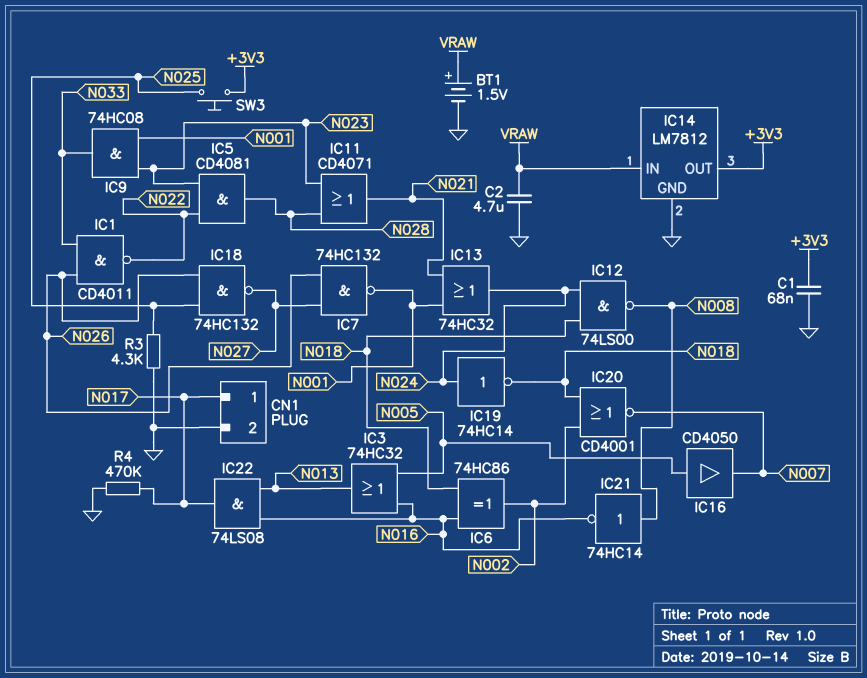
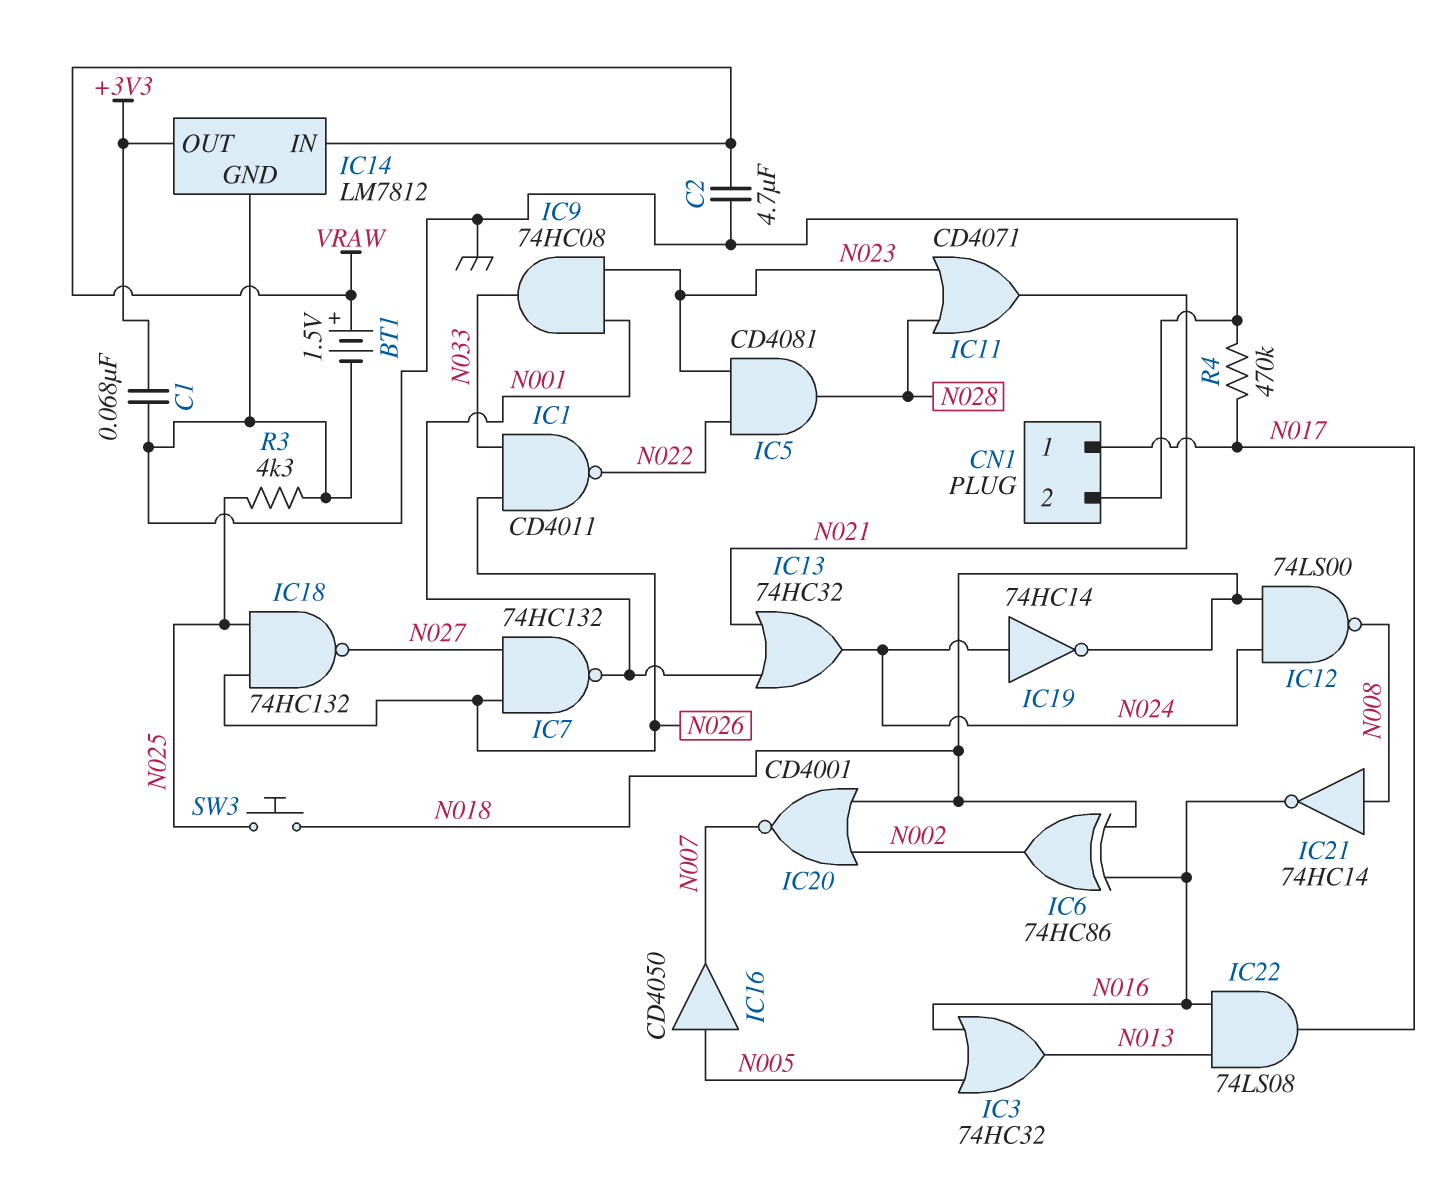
SW3: button (+3V3, N025) -> button (N018, N025)

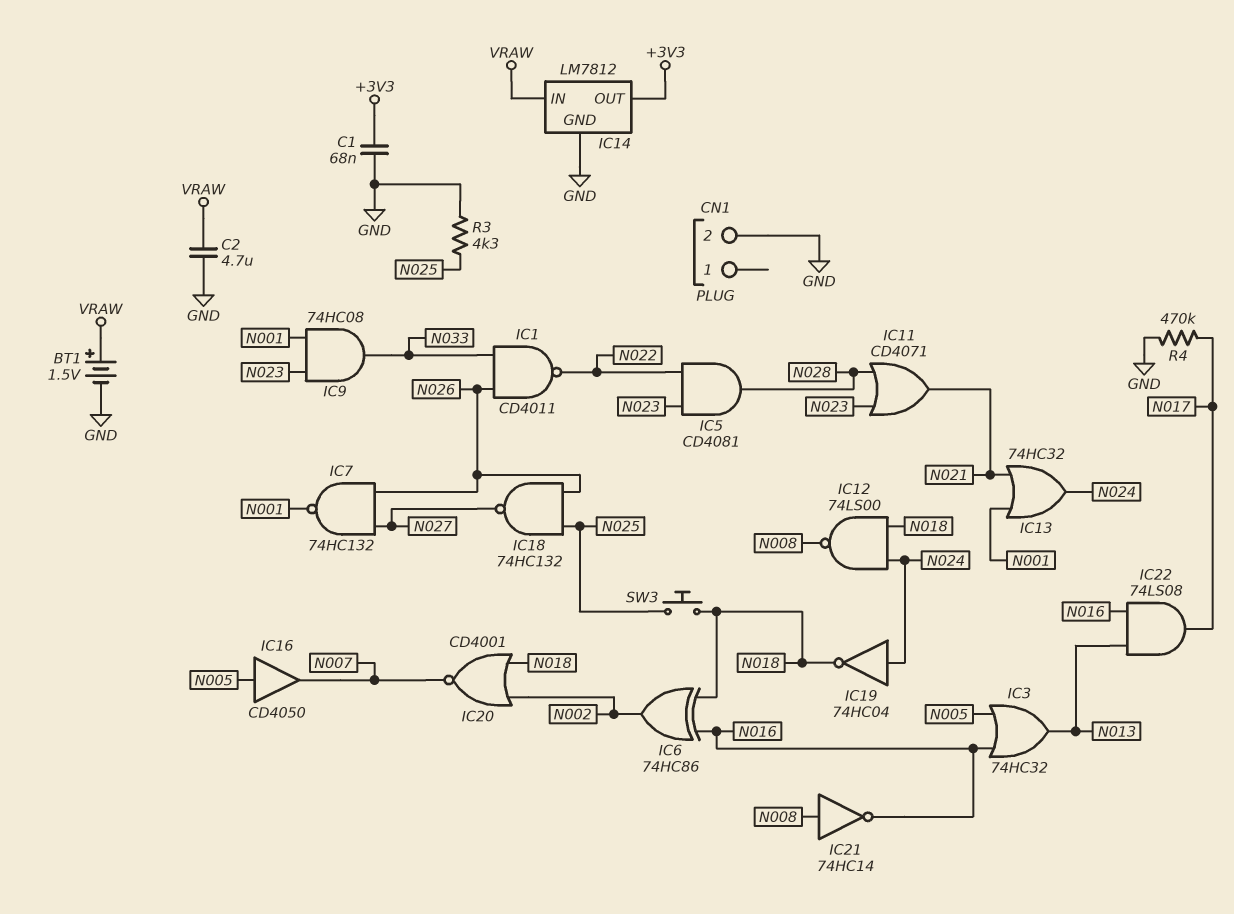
CN1 pin 1: N017 -> none
IC19: NOT 74HC14 (in N024, out N018) -> NOT 74HC04 (in N024, out N018)

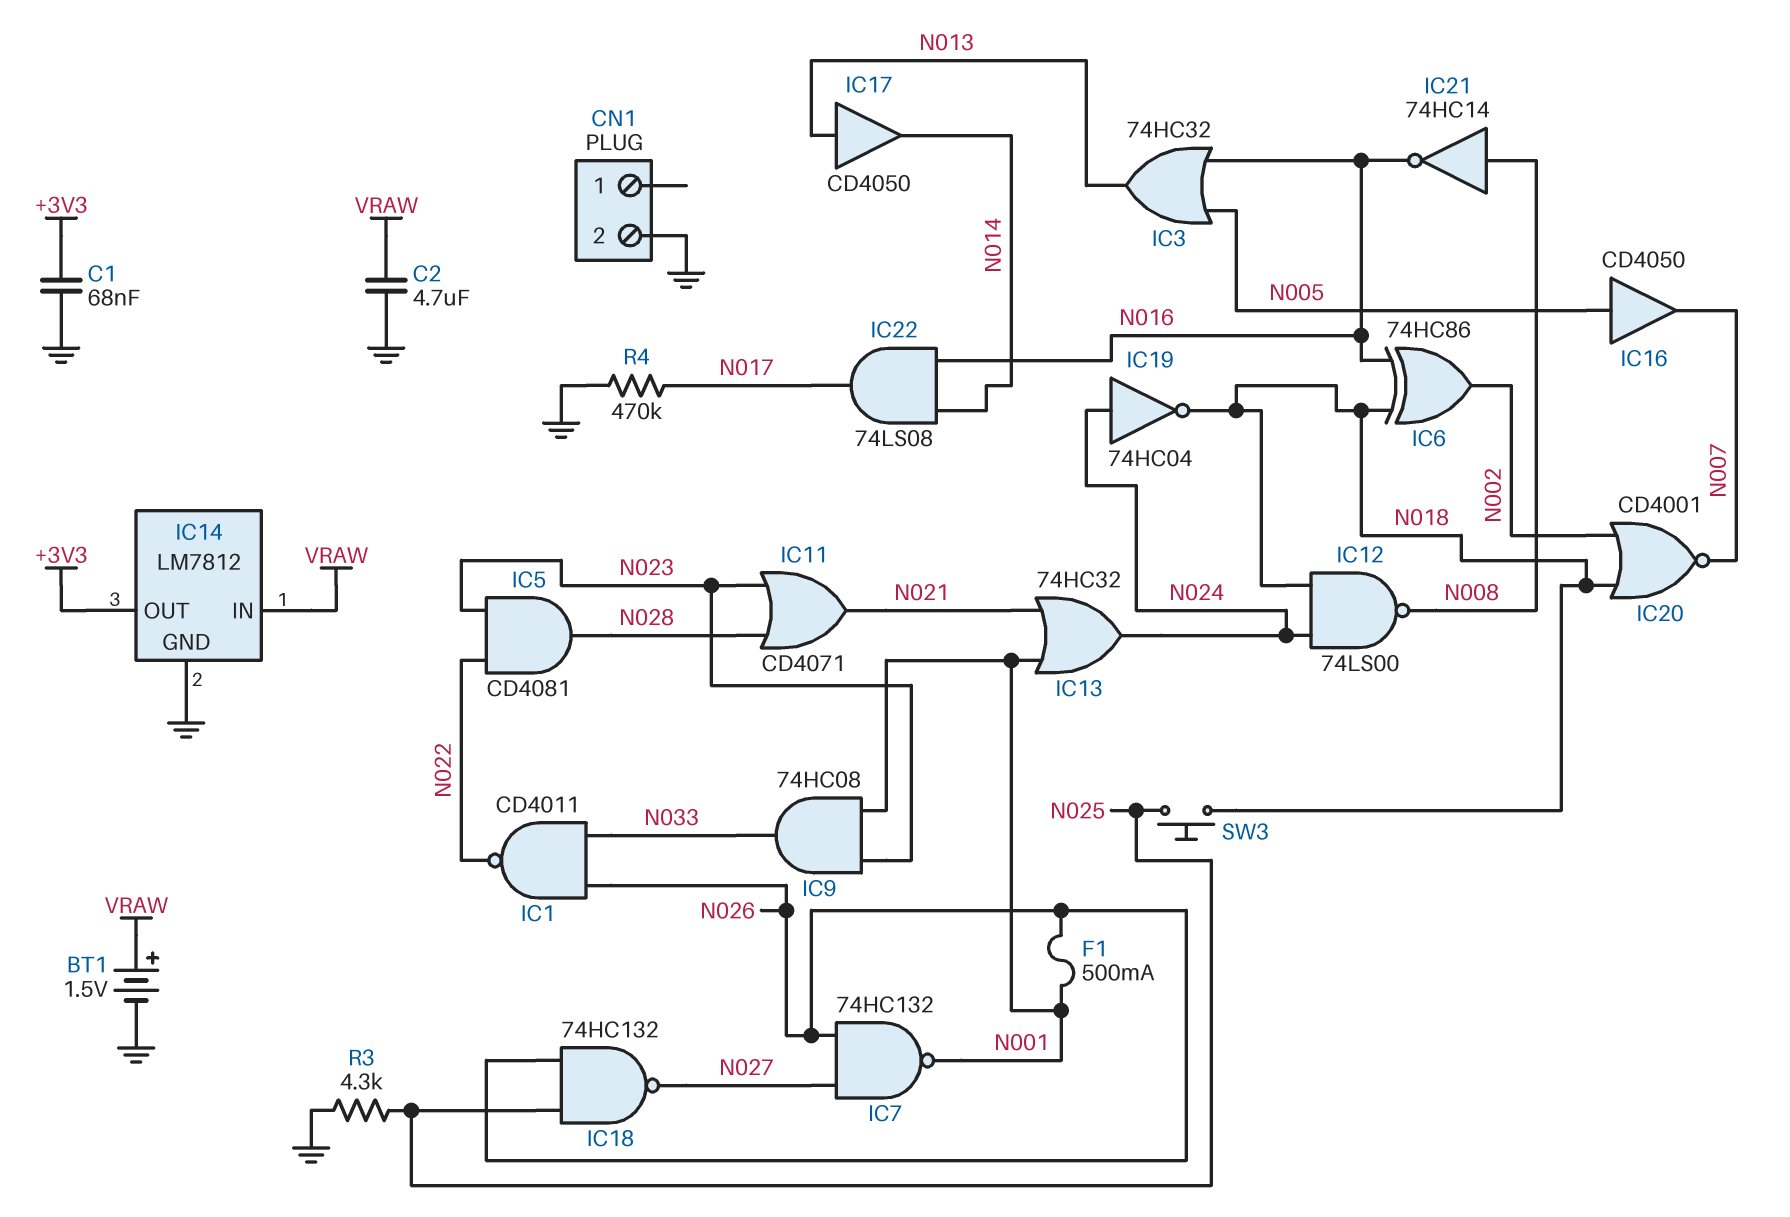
F1: none -> 500mA (N001, N026)
IC17: none -> buffer CD4050 (in N013, out N014)
IC22: AND 74LS08 (in N013, in N016, out N017) -> AND 74LS08 (in N014, in N016, out N017)

